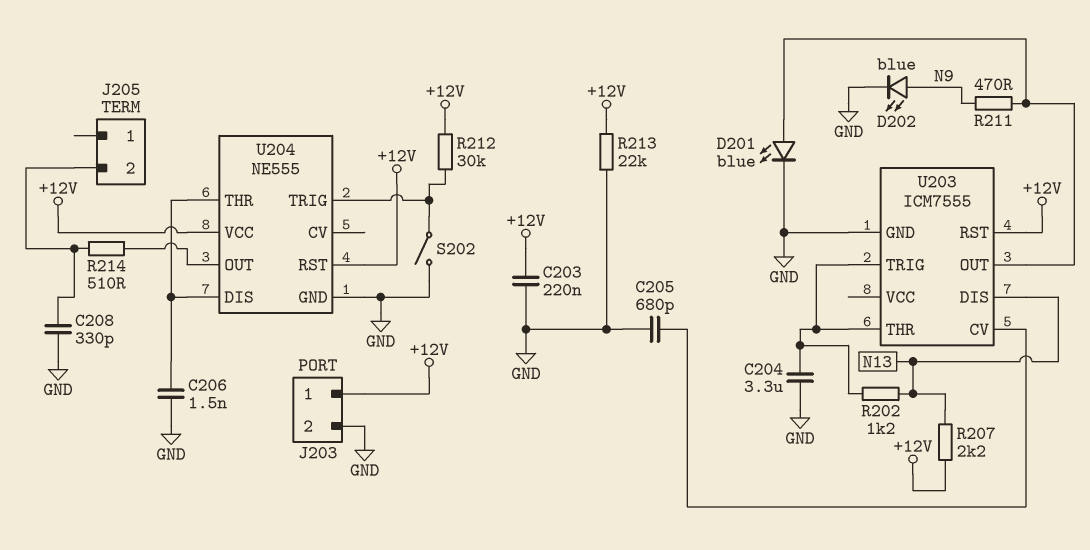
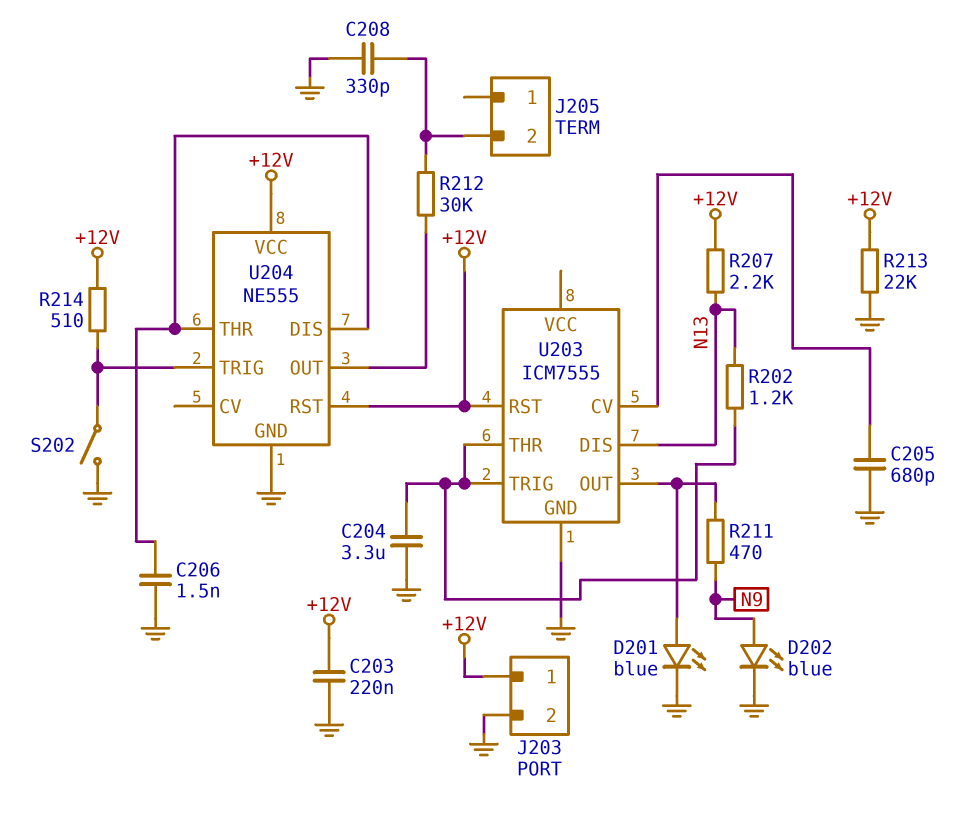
R212: 30k (+12V, U204/TRIG) -> 30k (J205/2, U204/OUT)
R214: 510 (J205/2, U204/OUT) -> 510 (+12V, U204/TRIG)

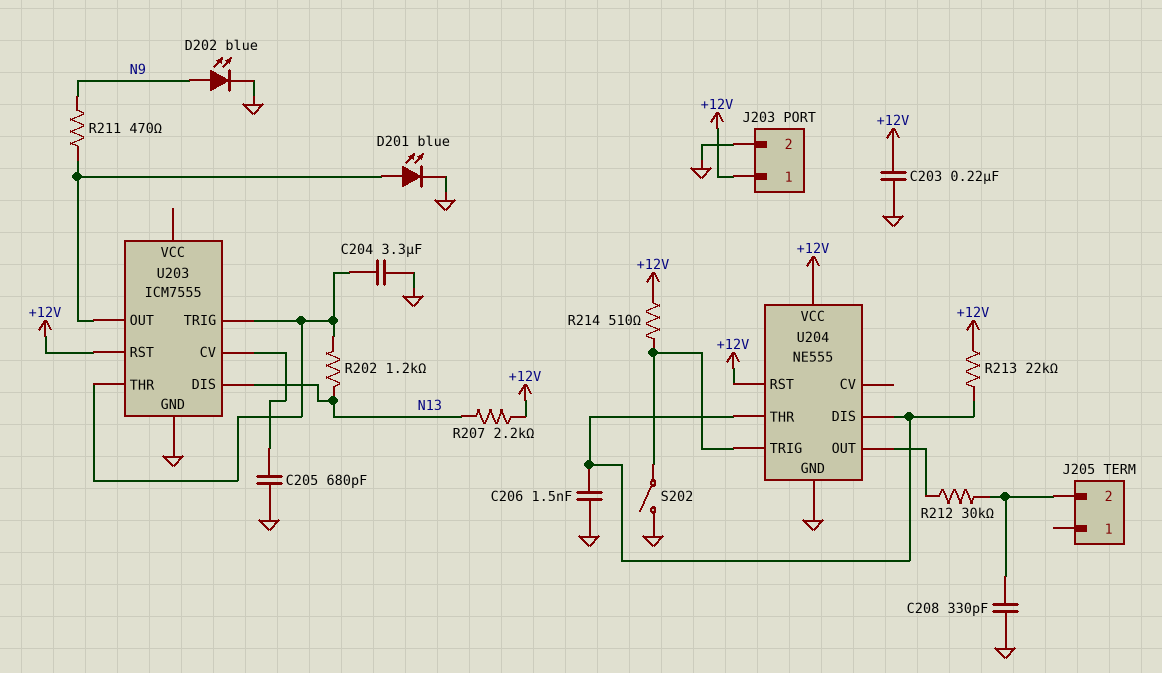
R213: 22k (+12V, GND) -> 22k (+12V, U204/DIS)

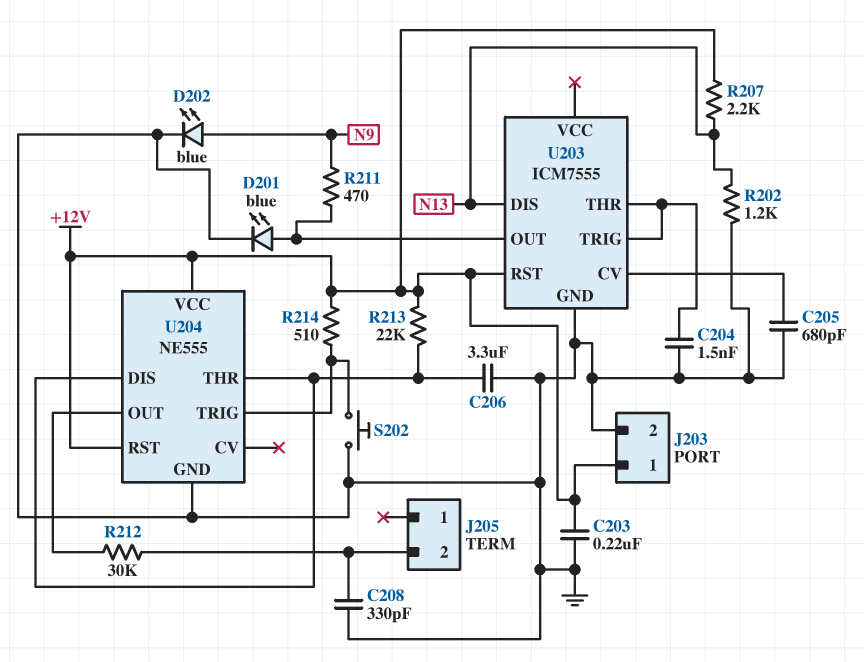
C204: 3.3uF (GND, U203/THR) -> 1.5nF (GND, U203/THR)
C206: 1.5nF (GND, U204/DIS) -> 3.3uF (GND, U204/DIS)
R202: 1.2k (N13, U203/THR) -> 1.2k (GND, N13)
S202: switch (GND, U204/TRIG) -> button (GND, U204/TRIG)

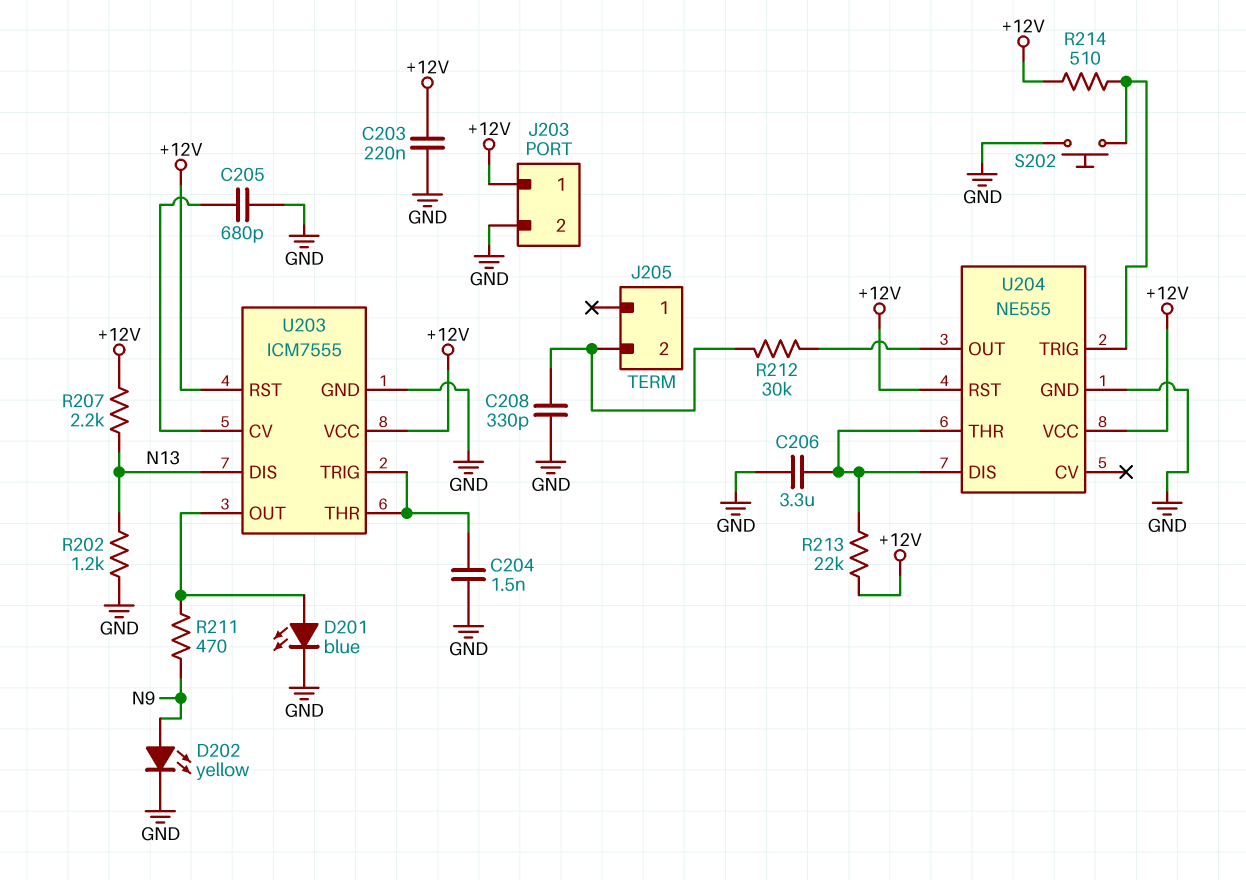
D202: LED blue (A N9, K GND) -> LED yellow (A N9, K GND)
U203 pin VCC: none -> +12V

